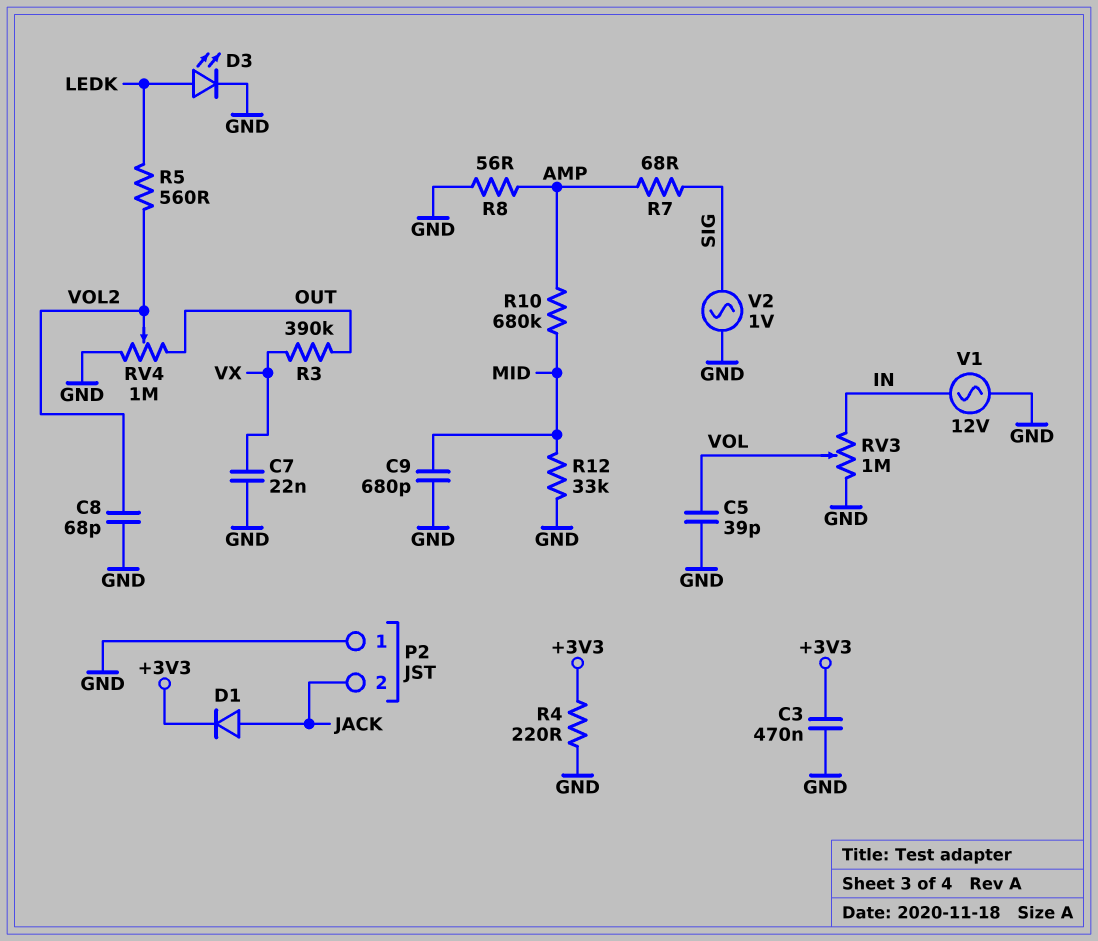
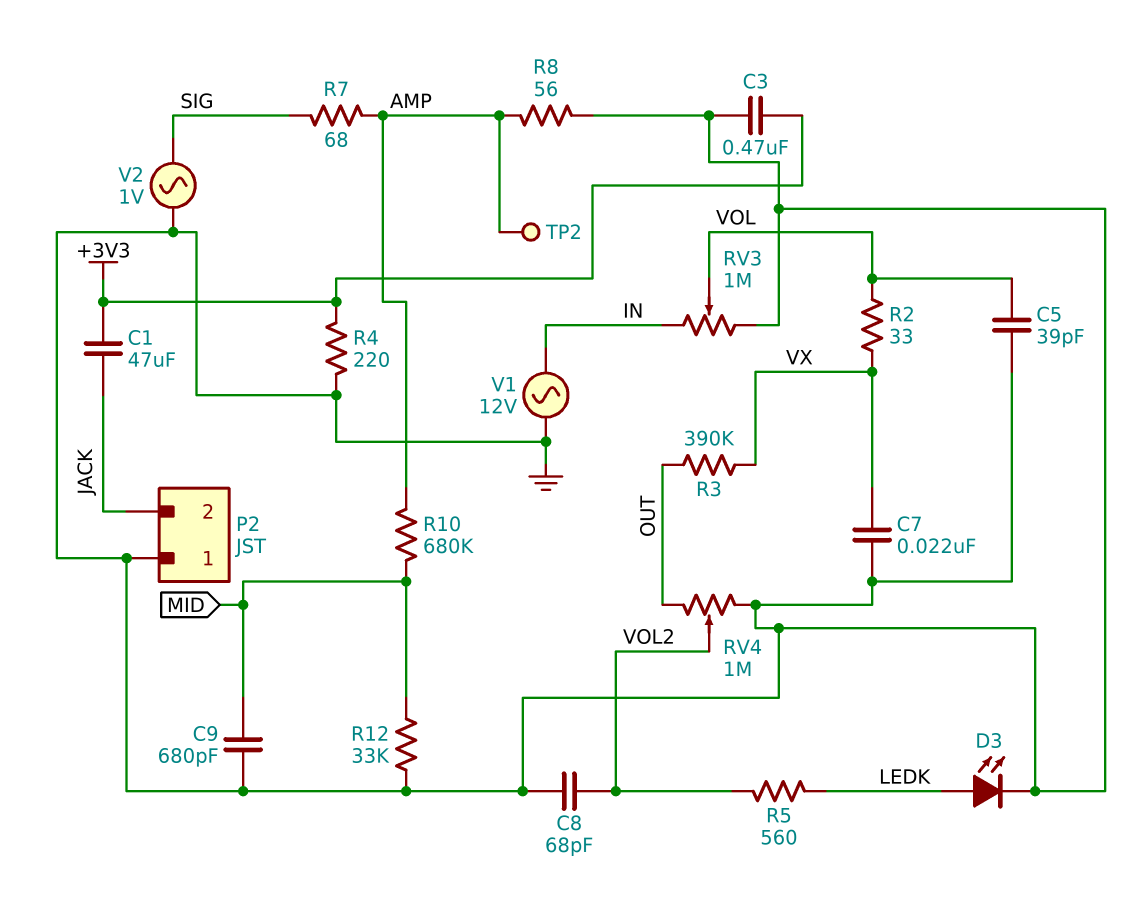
C1: none -> 47uF (+3V3, JACK)
D1: diode (A JACK, K +3V3) -> none
R2: none -> 33 (VOL, VX)
TP2: none -> test point (AMP)

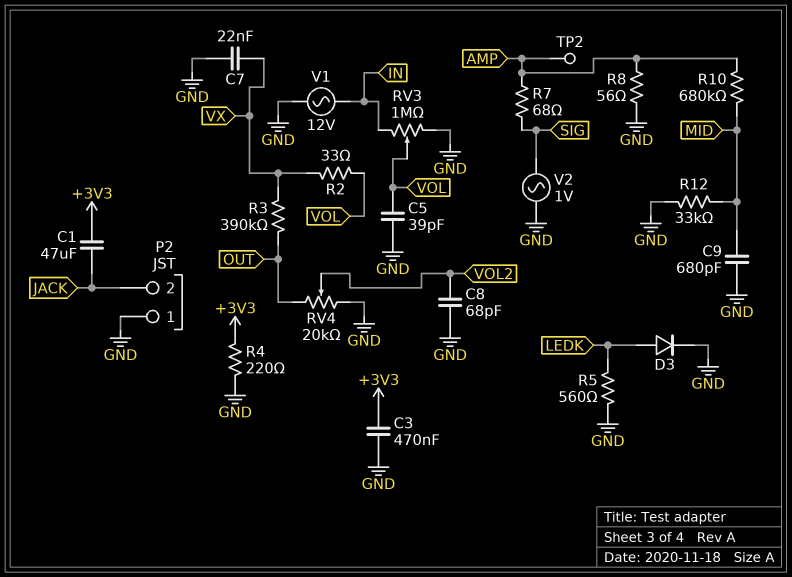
D3: LED (A LEDK, K GND) -> diode (A LEDK, K GND)
R5: 560 (LEDK, VOL2) -> 560 (GND, LEDK)
RV4: 1M (GND, OUT, wiper VOL2) -> 20k (GND, OUT, wiper VOL2)

